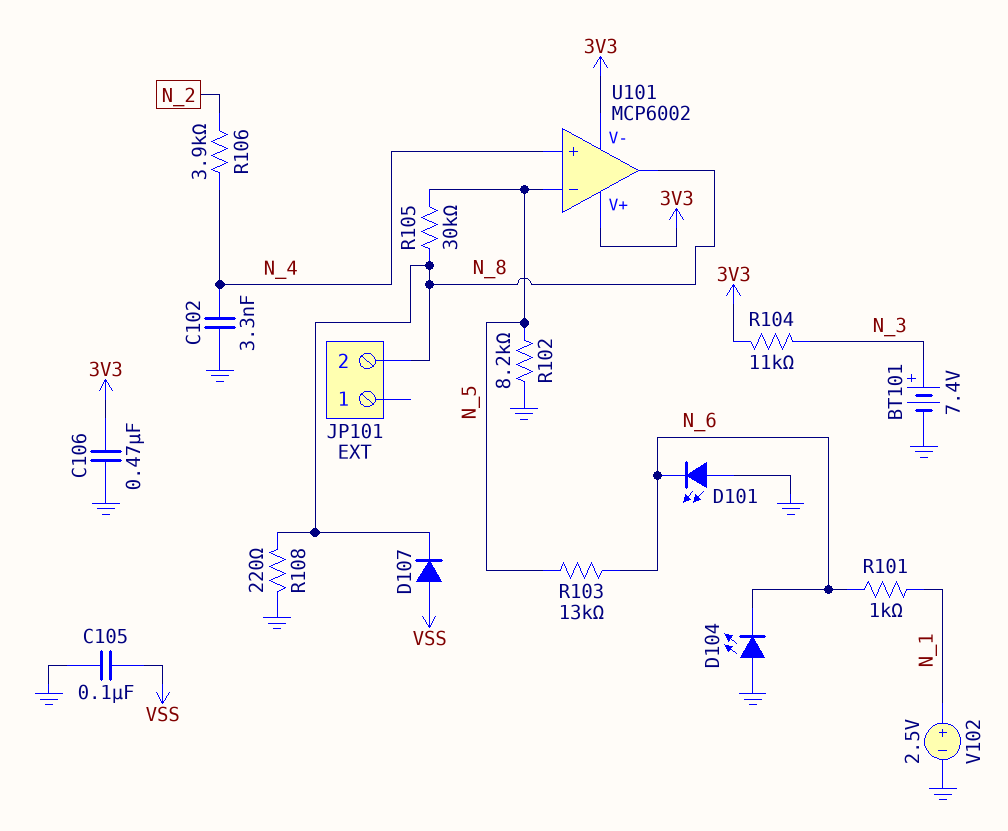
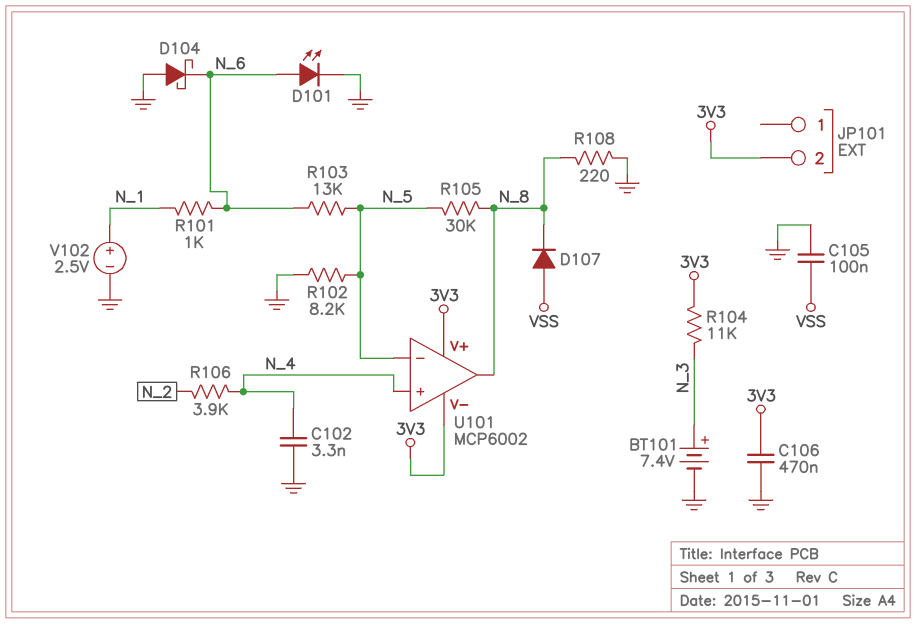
D101: LED (A GND, K N_6) -> LED (A N_6, K GND)
D104: LED (A GND, K N_6) -> schottky (A GND, K N_6)
JP101 pin 2: N_8 -> 3V3

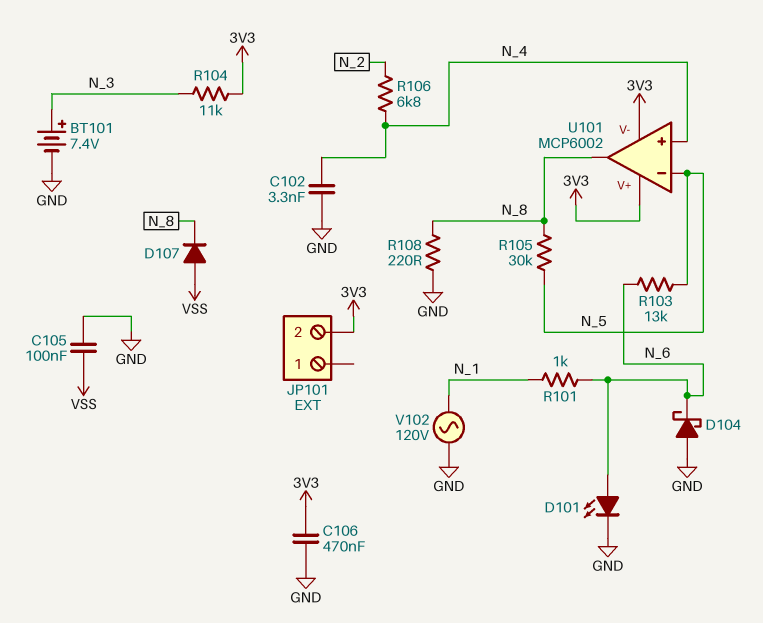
R102: 8.2k (GND, N_5) -> none
R106: 3.9k (N_2, N_4) -> 6.8k (N_2, N_4)
V102: 2.5V (plus N_1, minus GND) -> AC 120V (GND, N_1)

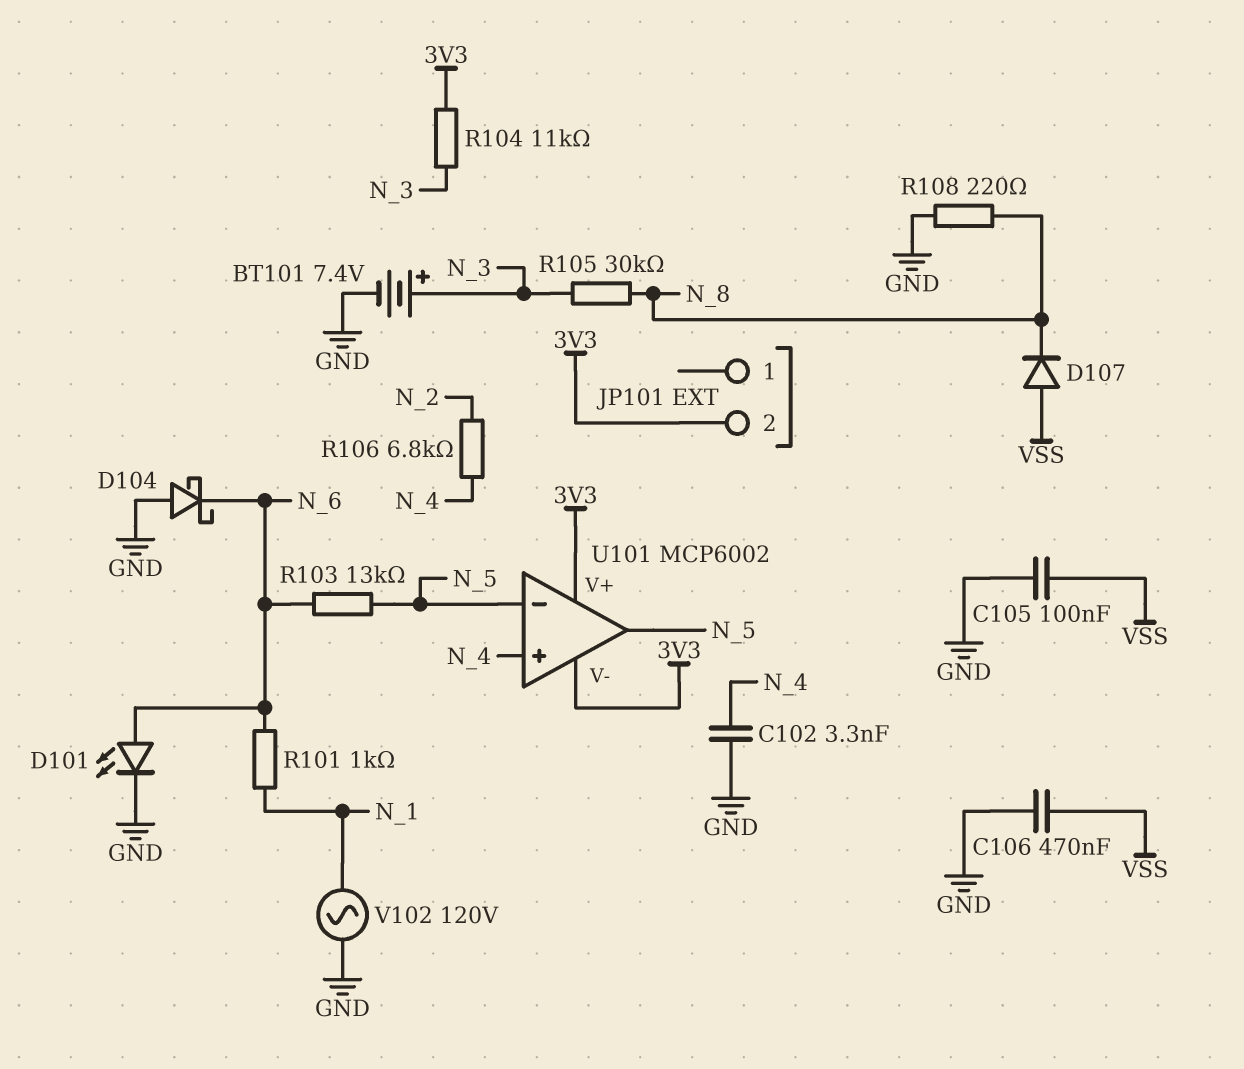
C106: 470nF (3V3, GND) -> 470nF (GND, VSS)
R105: 30k (N_5, N_8) -> 30k (N_3, N_8)
U101 pin out: N_8 -> N_5

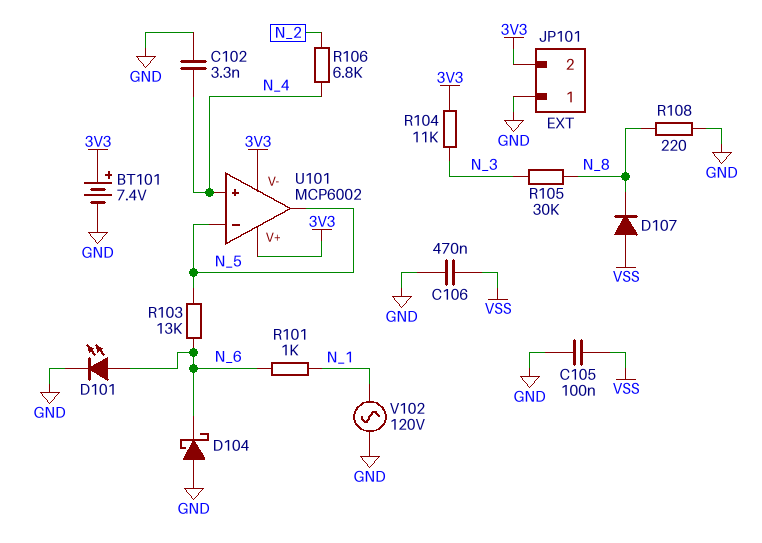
BT101: 7.4V (plus N_3, minus GND) -> 7.4V (plus 3V3, minus GND)
JP101 pin 1: none -> GND

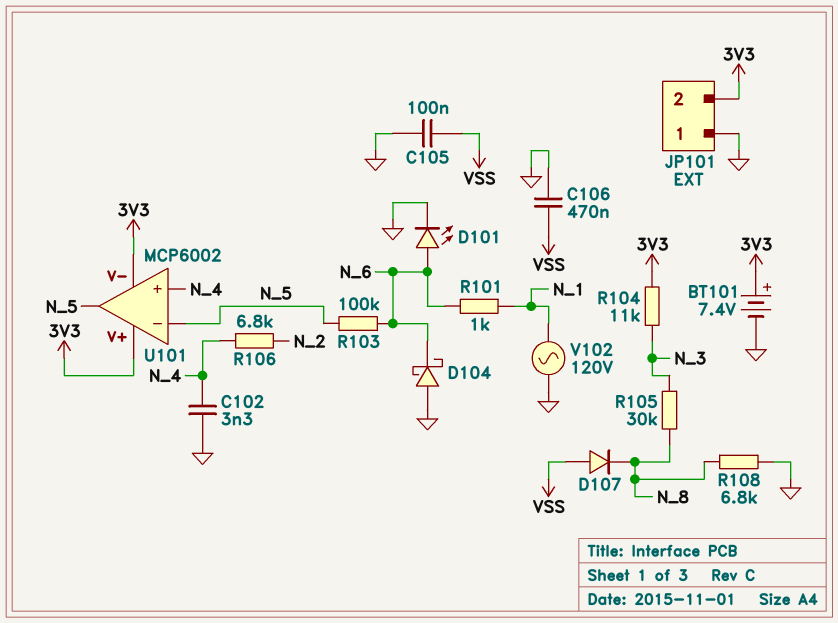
R103: 13k (N_5, N_6) -> 100k (N_5, N_6)
R108: 220 (GND, N_8) -> 6.8k (GND, N_8)

